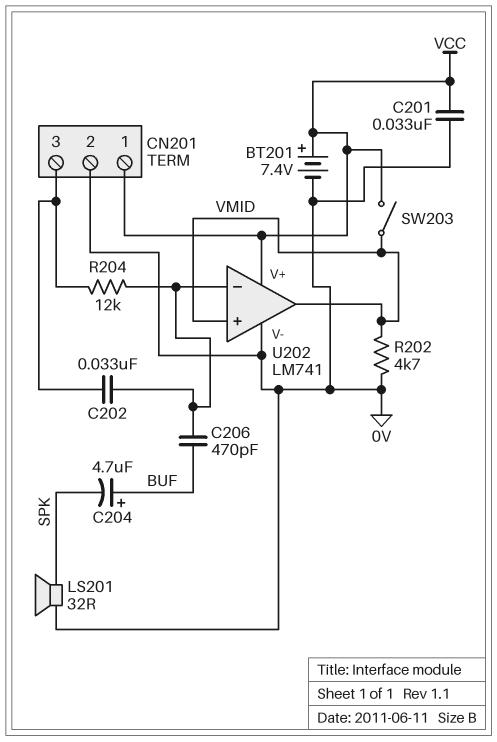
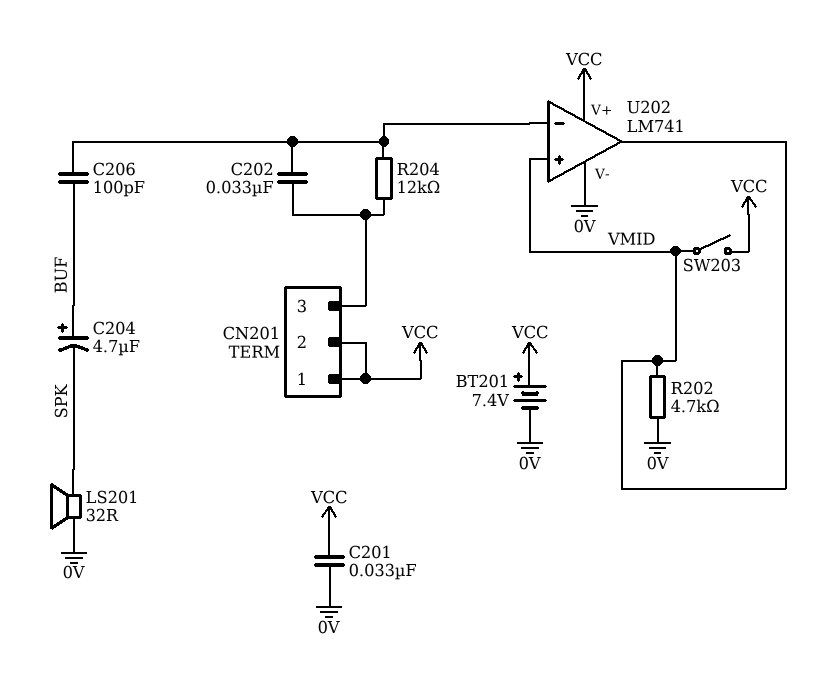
C206: 470pF (BUF, U202/in-) -> 100pF (BUF, U202/in-)
CN201 pin 2: 0V -> VCC

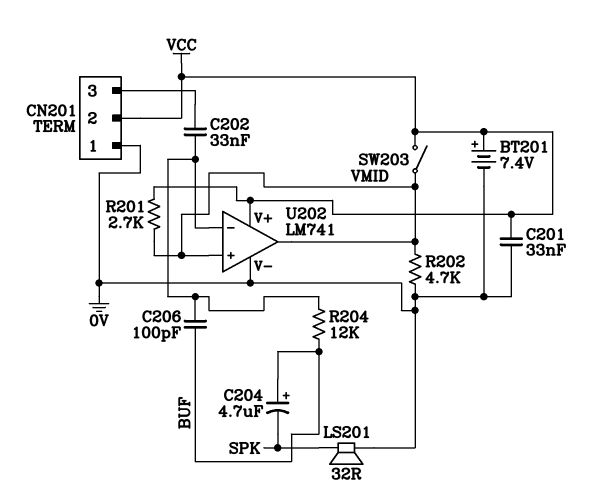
CN201 pin 1: VCC -> 0V
R201: none -> 2.7k (VCC, VMID)
R204: 12k (CN201/3, U202/in-) -> 12k (BUF, U202/in-)

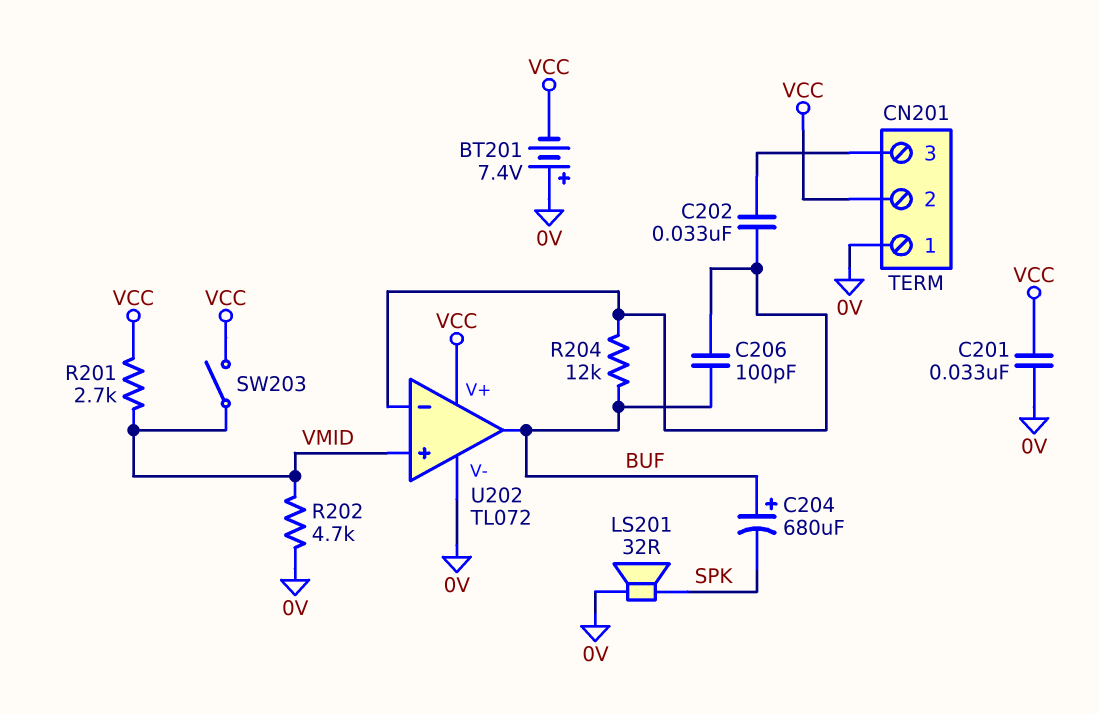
BT201: 7.4V (plus VCC, minus 0V) -> 7.4V (plus 0V, minus VCC)
C204: 4.7uF (plus BUF, minus SPK) -> 680uF (plus BUF, minus SPK)
U202: LM741 -> TL072
U202 pin out: VMID -> BUF

